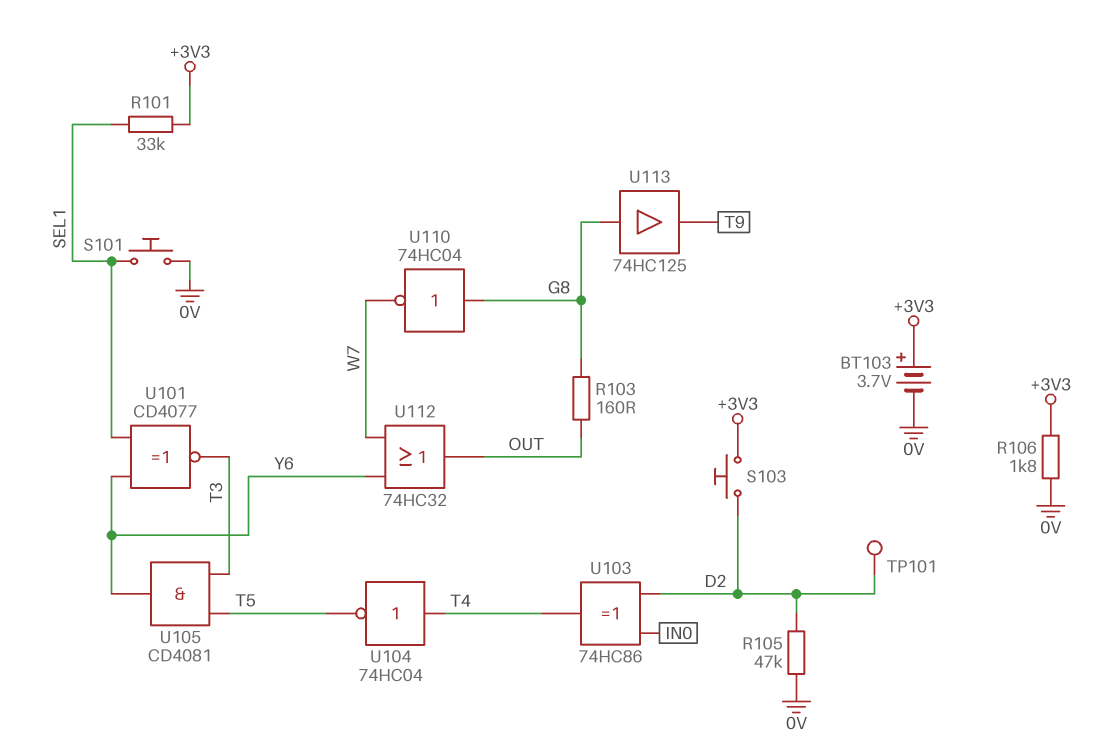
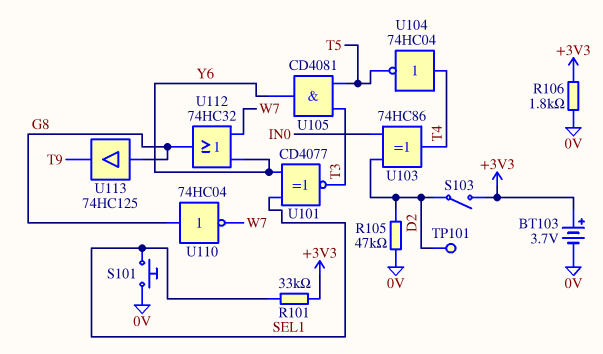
R103: 160 (G8, OUT) -> none
S103: button (+3V3, D2) -> switch (+3V3, D2)
U112: OR 74HC32 (in W7, in Y6, out OUT) -> OR 74HC32 (in W7, in Y6, out G8)

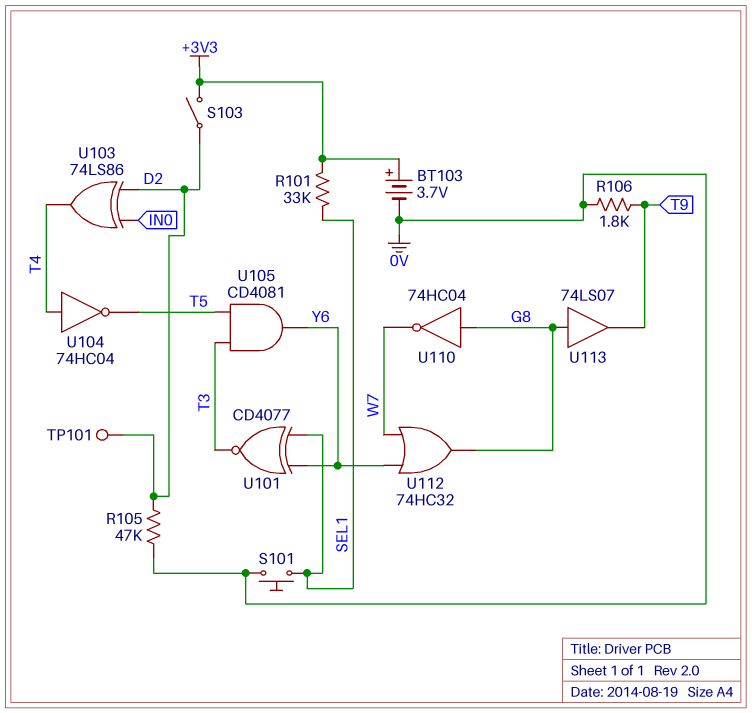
R106: 1.8k (+3V3, 0V) -> 1.8k (0V, T9)
U103: XOR 74HC86 (in D2, in IN0, out T4) -> XOR 74LS86 (in D2, in IN0, out T4)
U113: buffer 74HC125 (in G8, out T9) -> buffer 74LS07 (in G8, out T9)

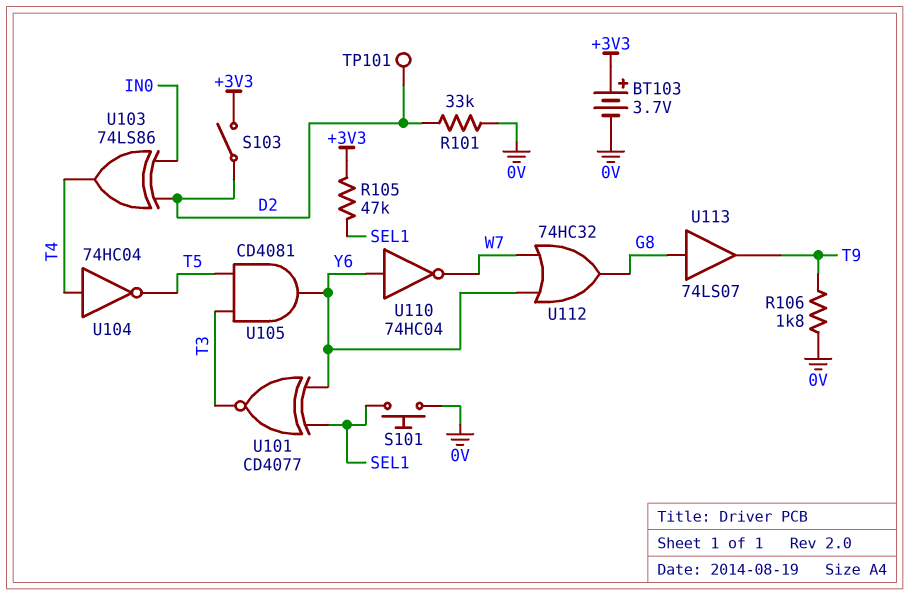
R101: 33k (+3V3, SEL1) -> 33k (0V, D2)
R105: 47k (0V, D2) -> 47k (+3V3, SEL1)
U110: NOT 74HC04 (in G8, out W7) -> NOT 74HC04 (in Y6, out W7)

